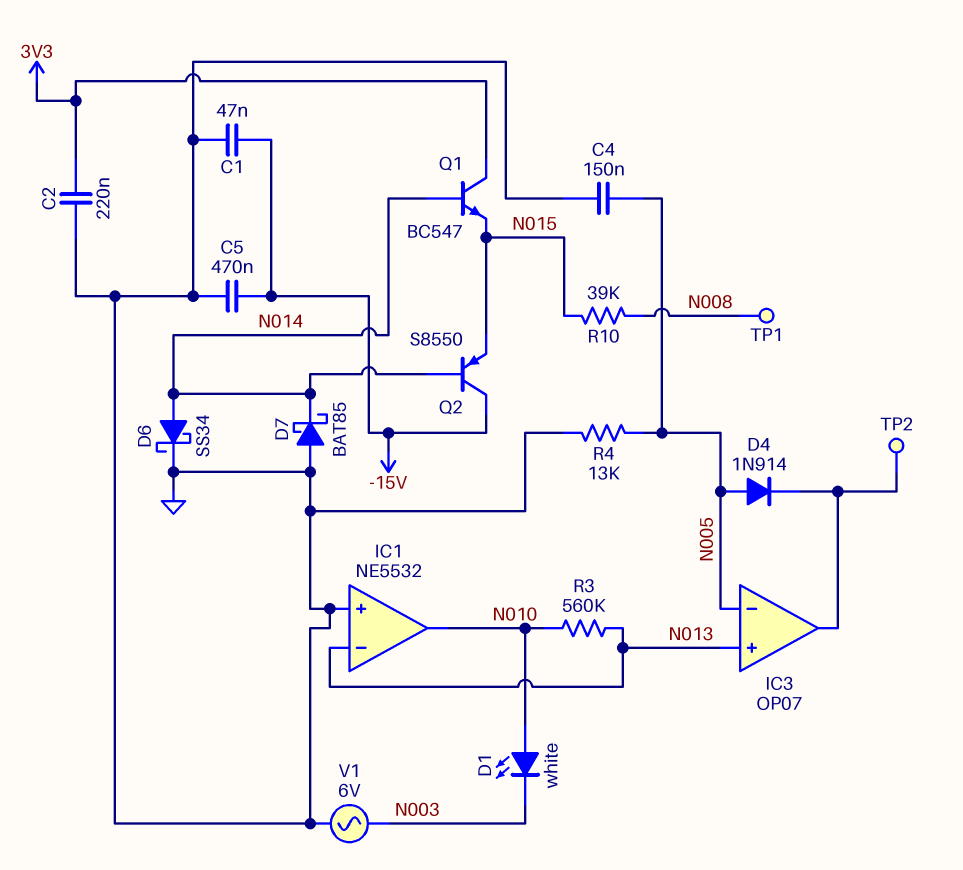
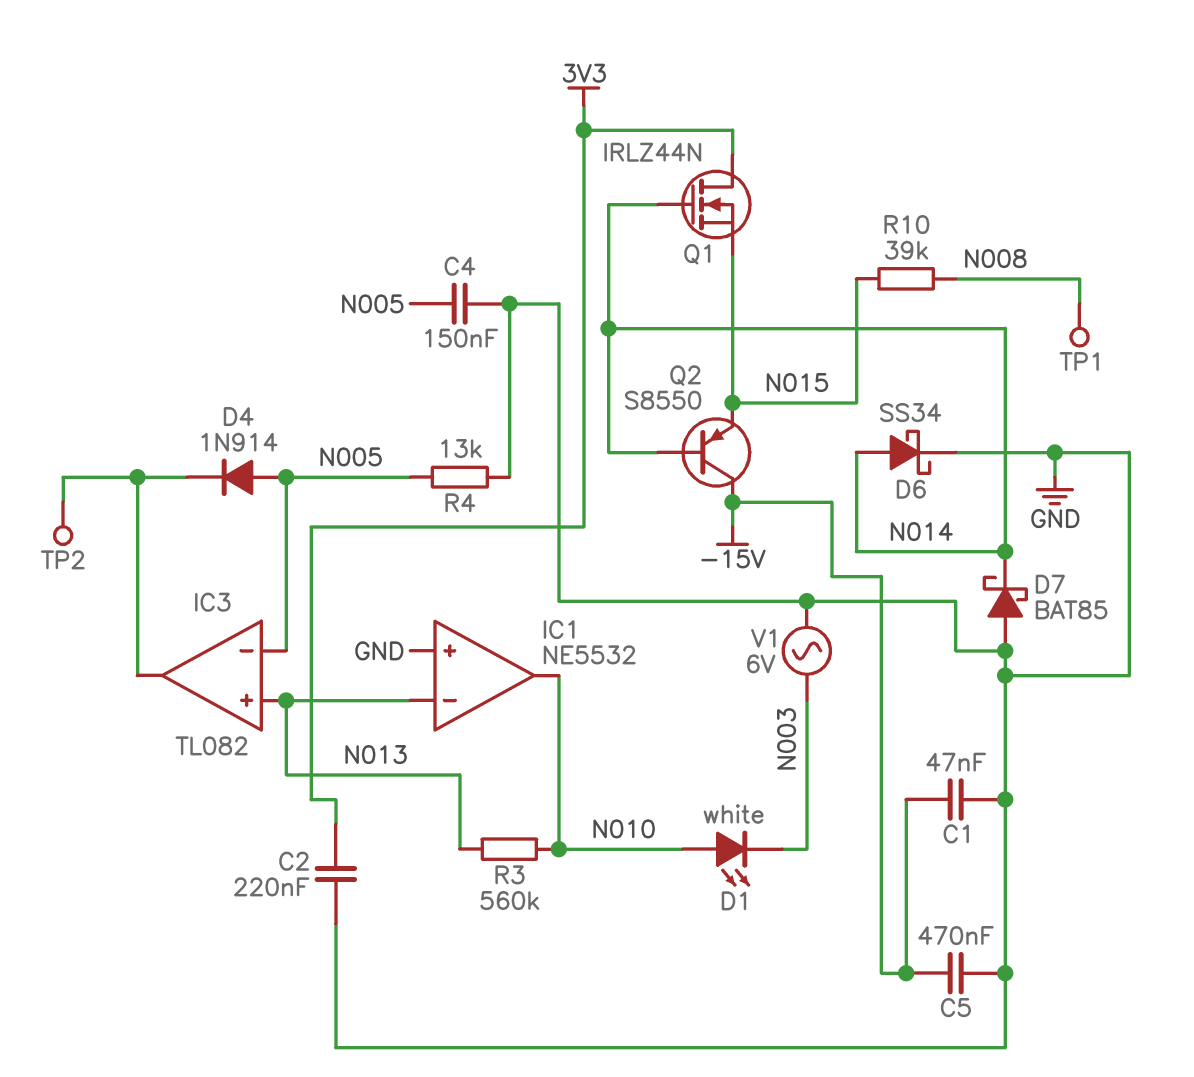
IC3: OP07 -> TL082
Q1: NPN BC547 (B N014, C 3V3, E N015) -> NMOS IRLZ44N (G N014, D 3V3, S N015)

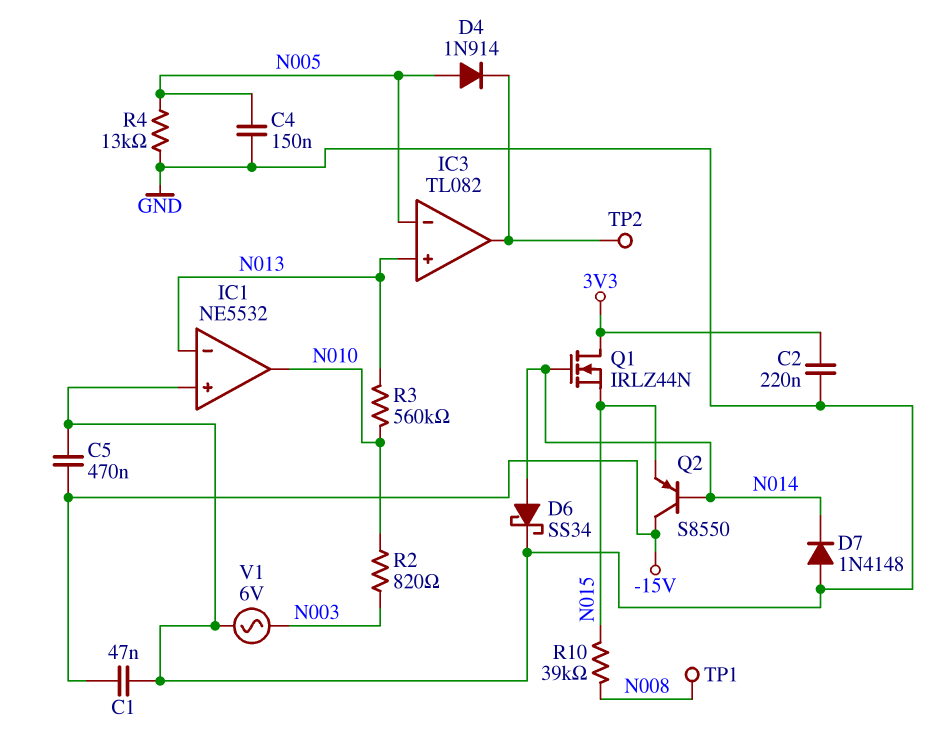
D1: LED white (A N010, K N003) -> none
D7: schottky BAT85 (A GND, K N014) -> diode 1N4148 (A GND, K N014)
R2: none -> 820 (N003, N010)

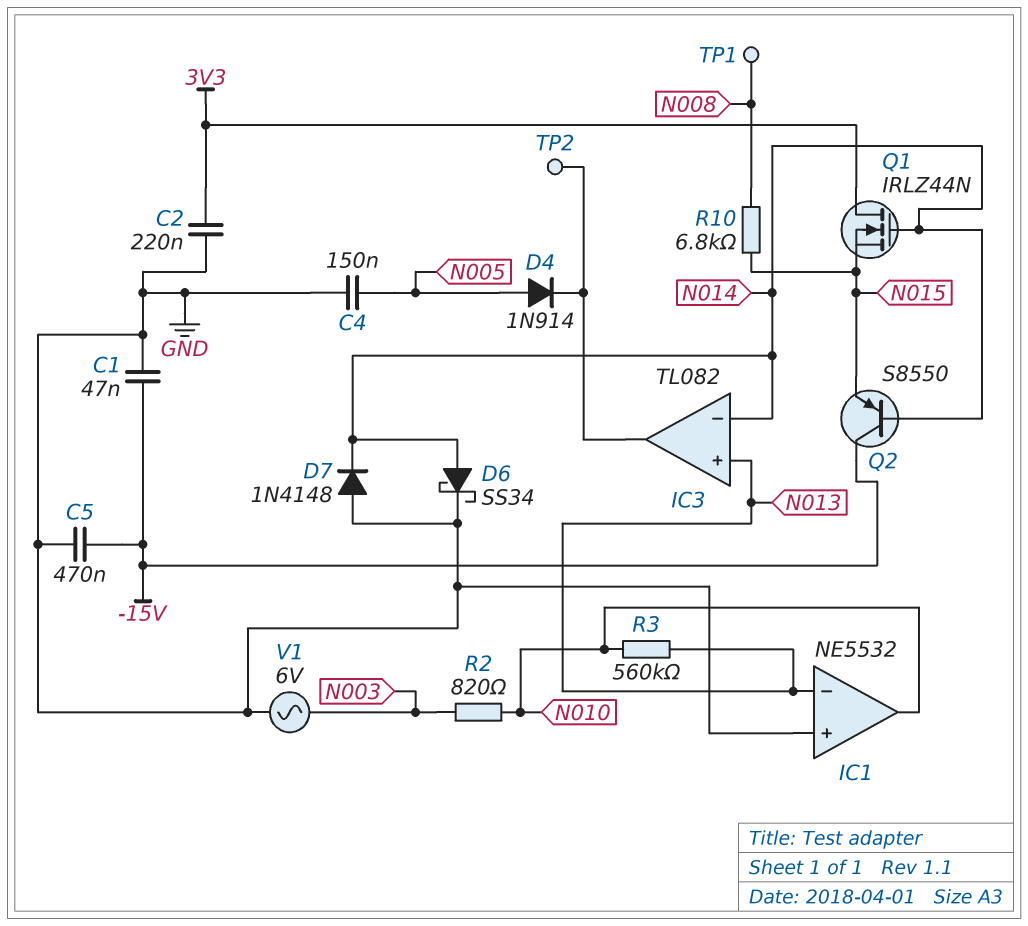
IC3 pin in-: N005 -> N014
R4: 13k (GND, N005) -> none
R10: 39k (N008, N015) -> 6.8k (N008, N015)

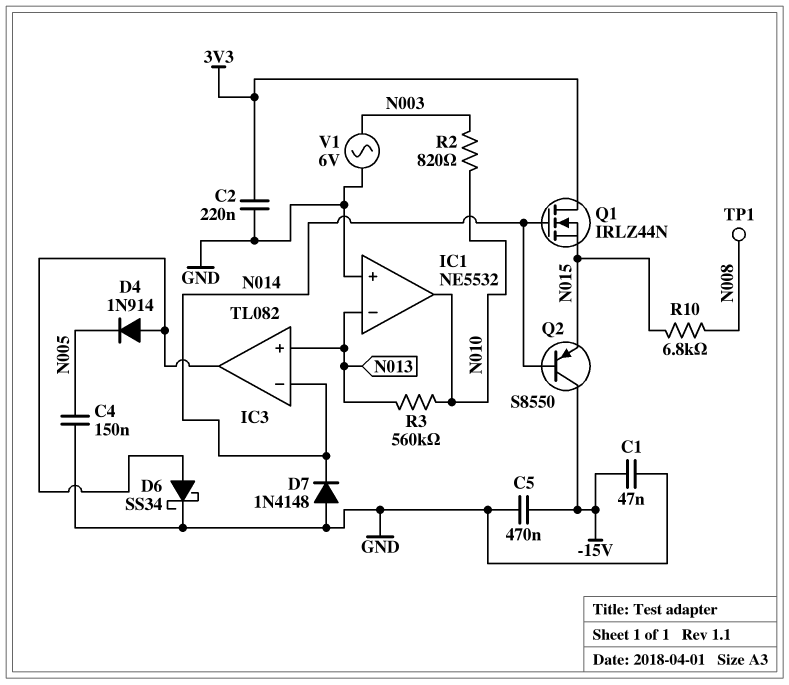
D4: diode 1N914 (A N005, K IC3/out) -> diode 1N914 (A IC3/out, K N005)
D6: schottky SS34 (A N014, K GND) -> schottky SS34 (A IC3/out, K GND)
TP2: test point (IC3/out) -> none

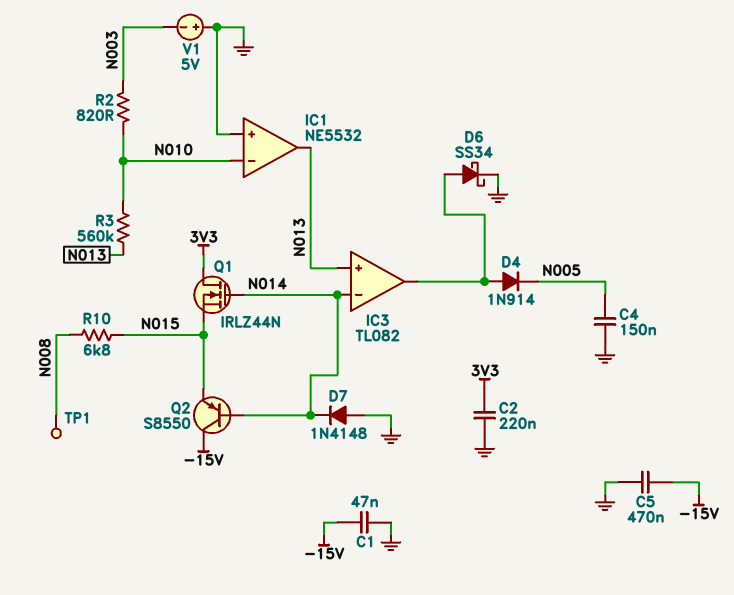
IC1 pin in-: N013 -> N010
IC1 pin out: N010 -> N013
V1: AC 6V (GND, N003) -> 5V (plus GND, minus N003)

